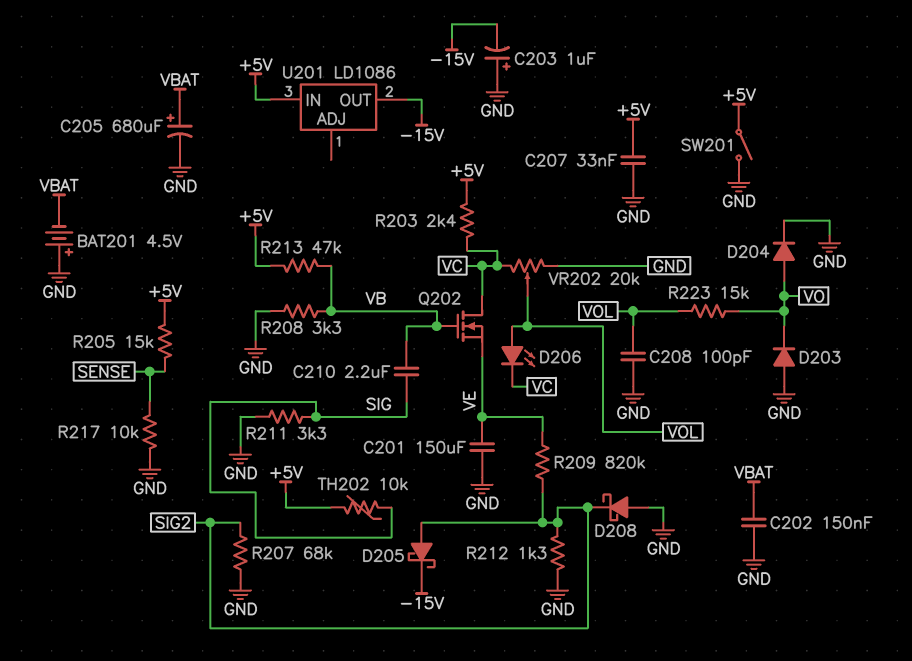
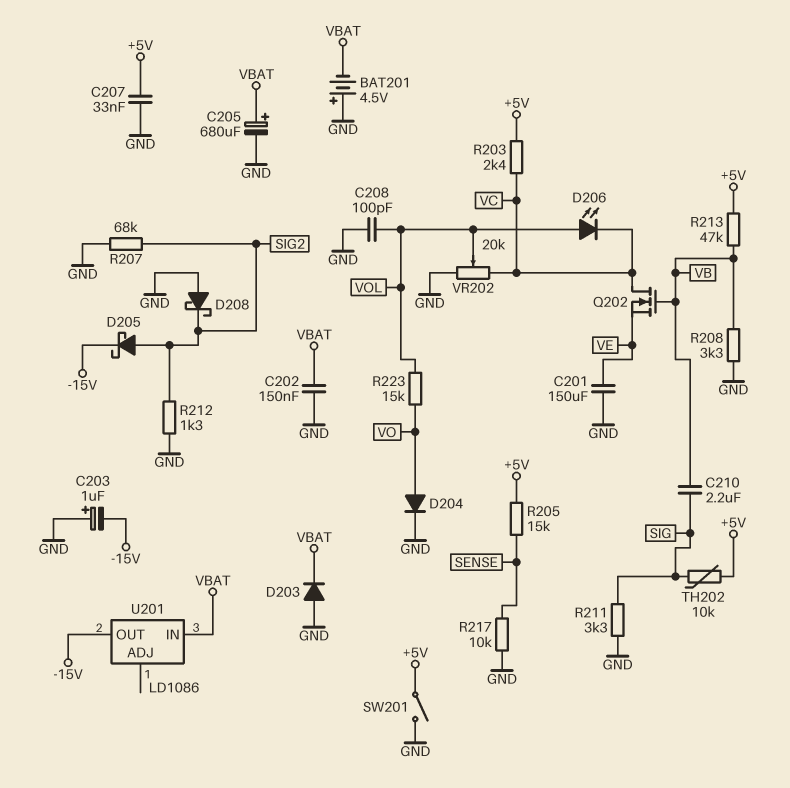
D203: diode (A GND, K VO) -> diode (A GND, K VBAT)
R209: 820k (SIG2, VE) -> none
U201 pin IN: +5V -> VBAT

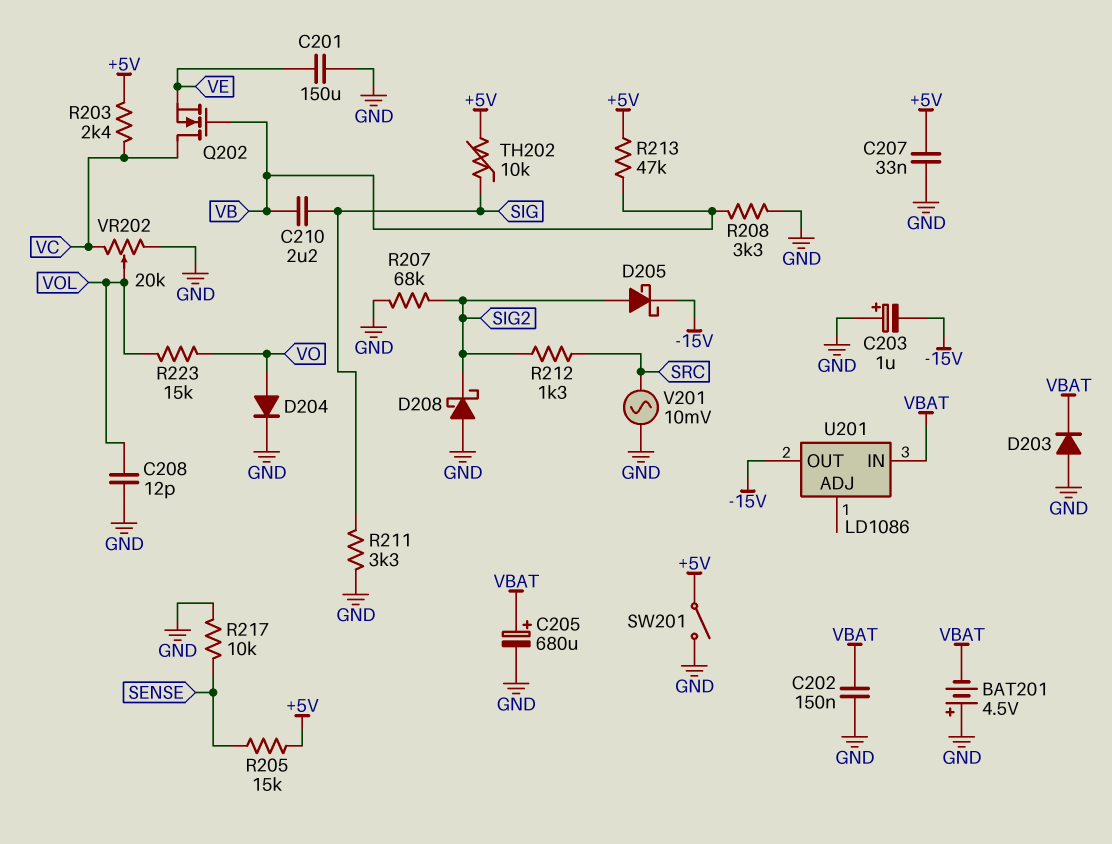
C208: 100pF (GND, VOL) -> 12pF (GND, VOL)
D206: LED (A VOL, K VC) -> none
R212: 1.3k (GND, SIG2) -> 1.3k (SIG2, SRC)
V201: none -> AC 10mV (GND, SRC)

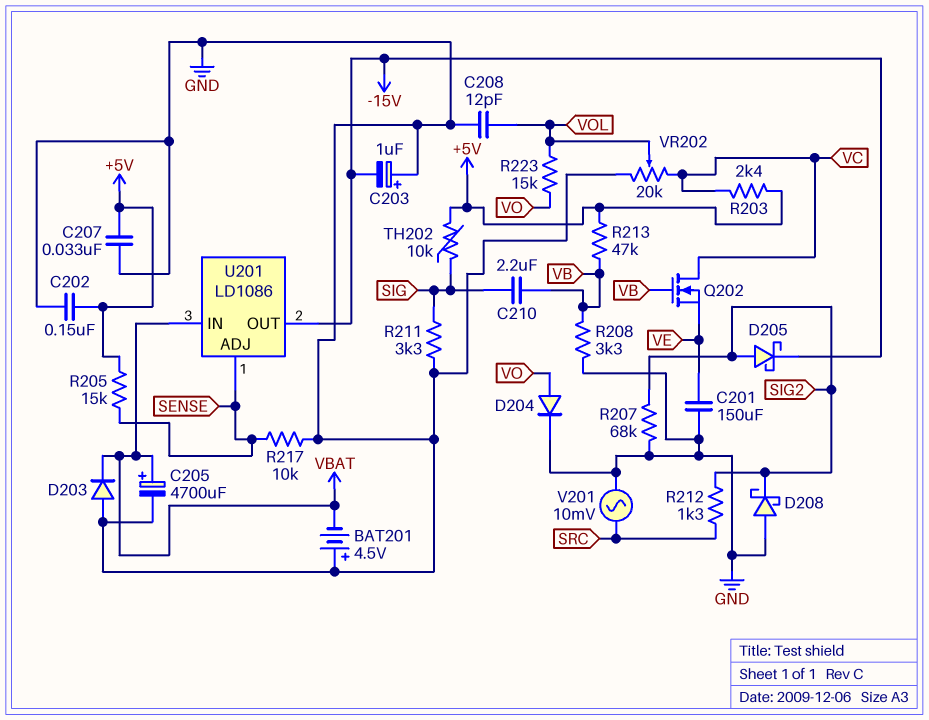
C202: 150nF (GND, VBAT) -> 150nF (+5V, GND)
C205: 680uF (plus VBAT, minus GND) -> 4700uF (plus VBAT, minus GND)
SW201: switch (+5V, GND) -> none
U201 pin ADJ: none -> SENSE

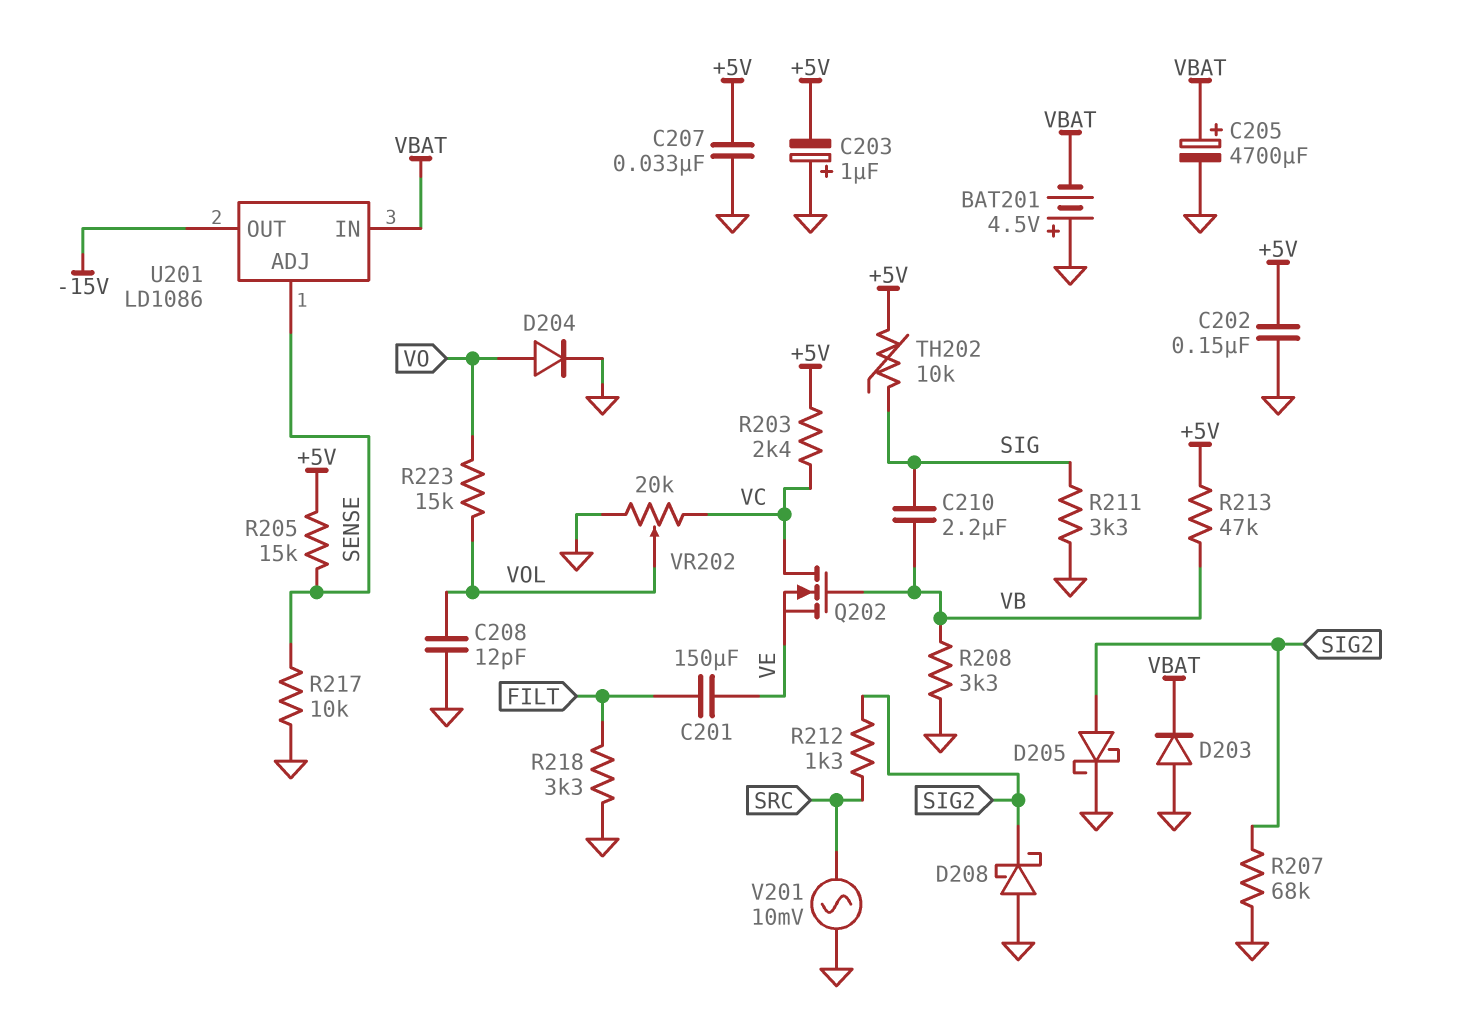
C201: 150uF (GND, VE) -> 150uF (FILT, VE)
C203: 1uF (plus GND, minus -15V) -> 1uF (plus GND, minus +5V)
D205: schottky (A SIG2, K -15V) -> schottky (A SIG2, K GND)
R218: none -> 3.3k (FILT, GND)

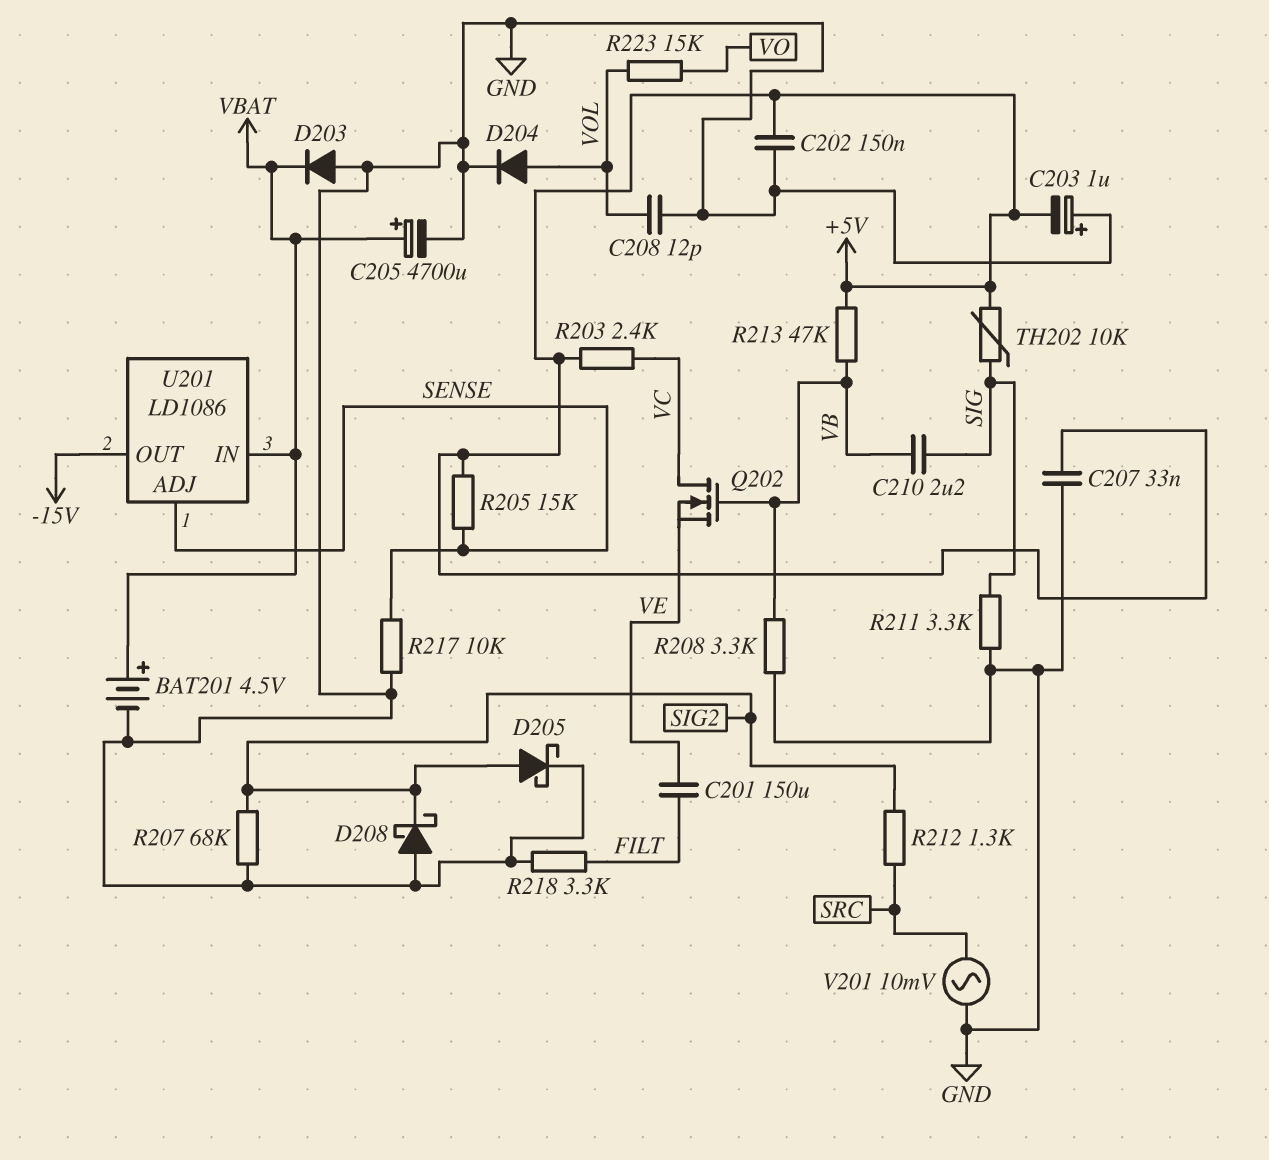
BAT201: 4.5V (plus GND, minus VBAT) -> 4.5V (plus VBAT, minus GND)
D204: diode (A VO, K GND) -> diode (A VOL, K GND)
VR202: 20k (GND, VC, wiper VOL) -> none

